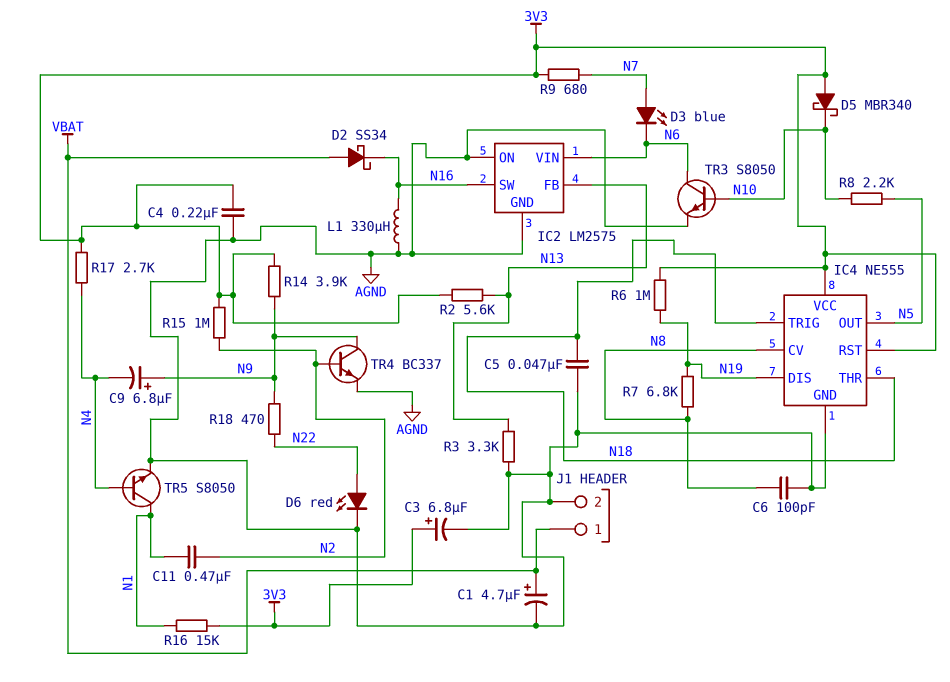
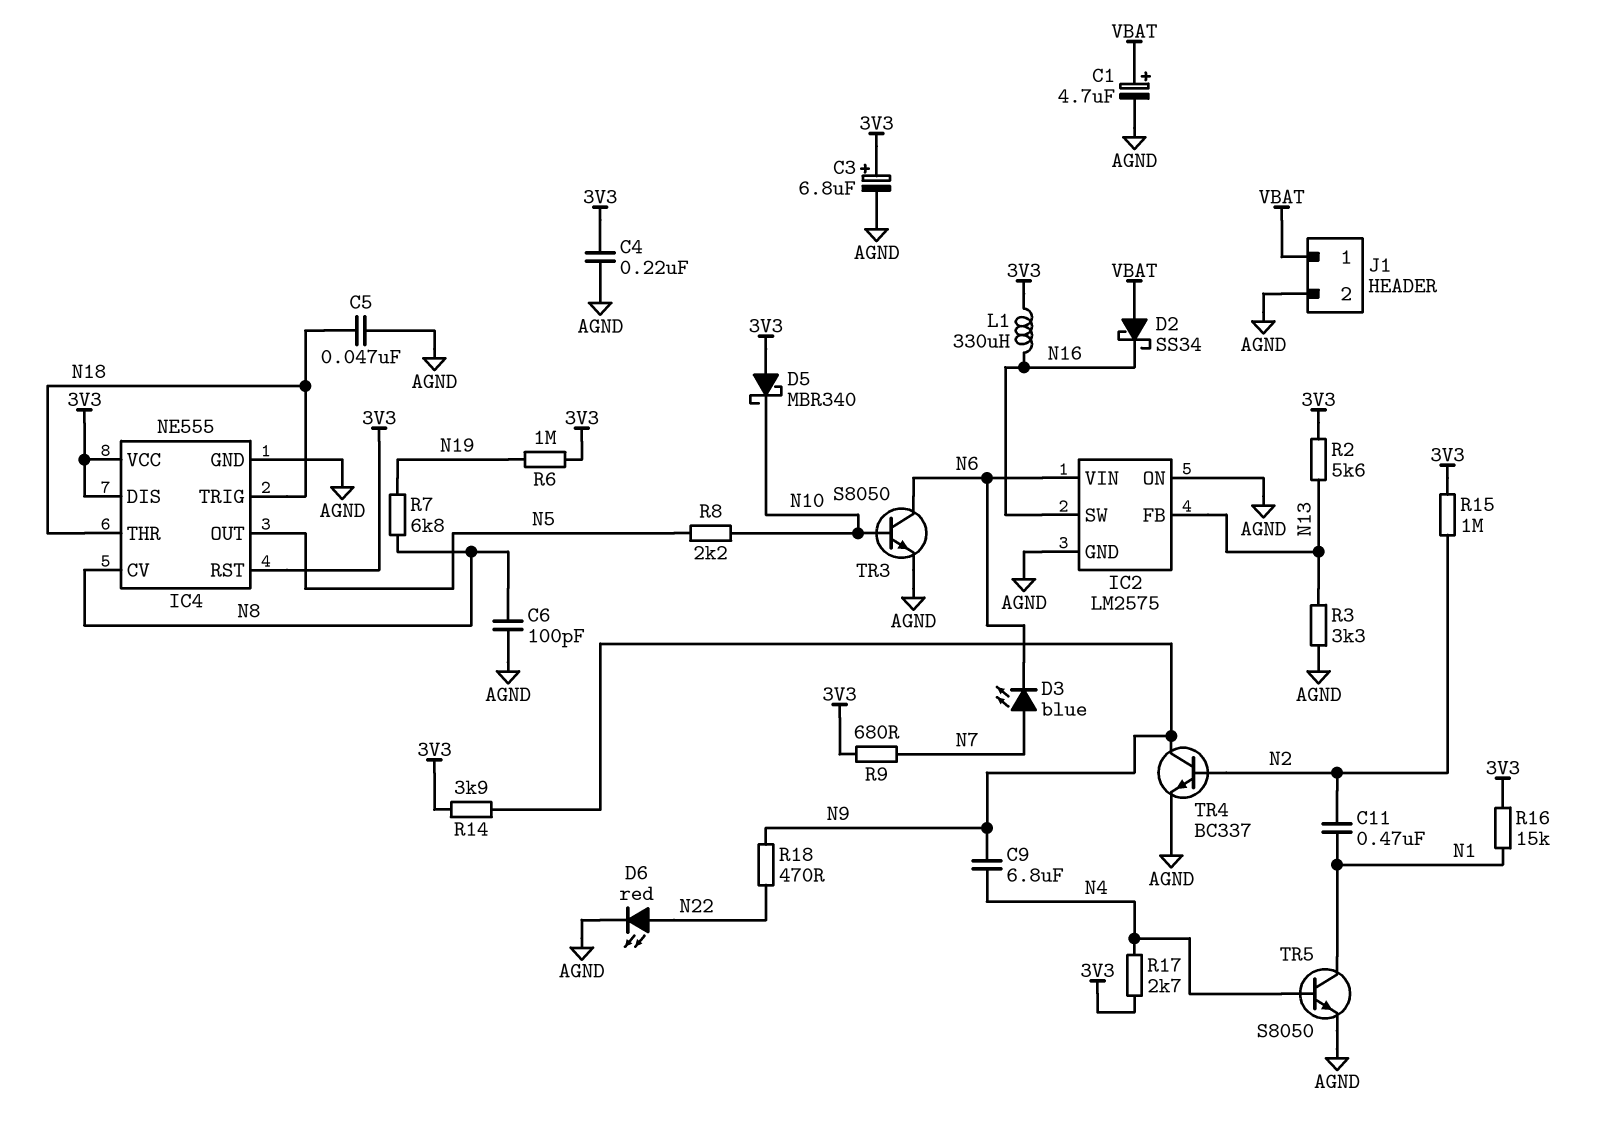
C9: 6.8uF (plus N9, minus N4) -> 6.8uF (N4, N9)
IC4 pin DIS: N19 -> 3V3
L1: 330uH (AGND, N16) -> 330uH (3V3, N16)

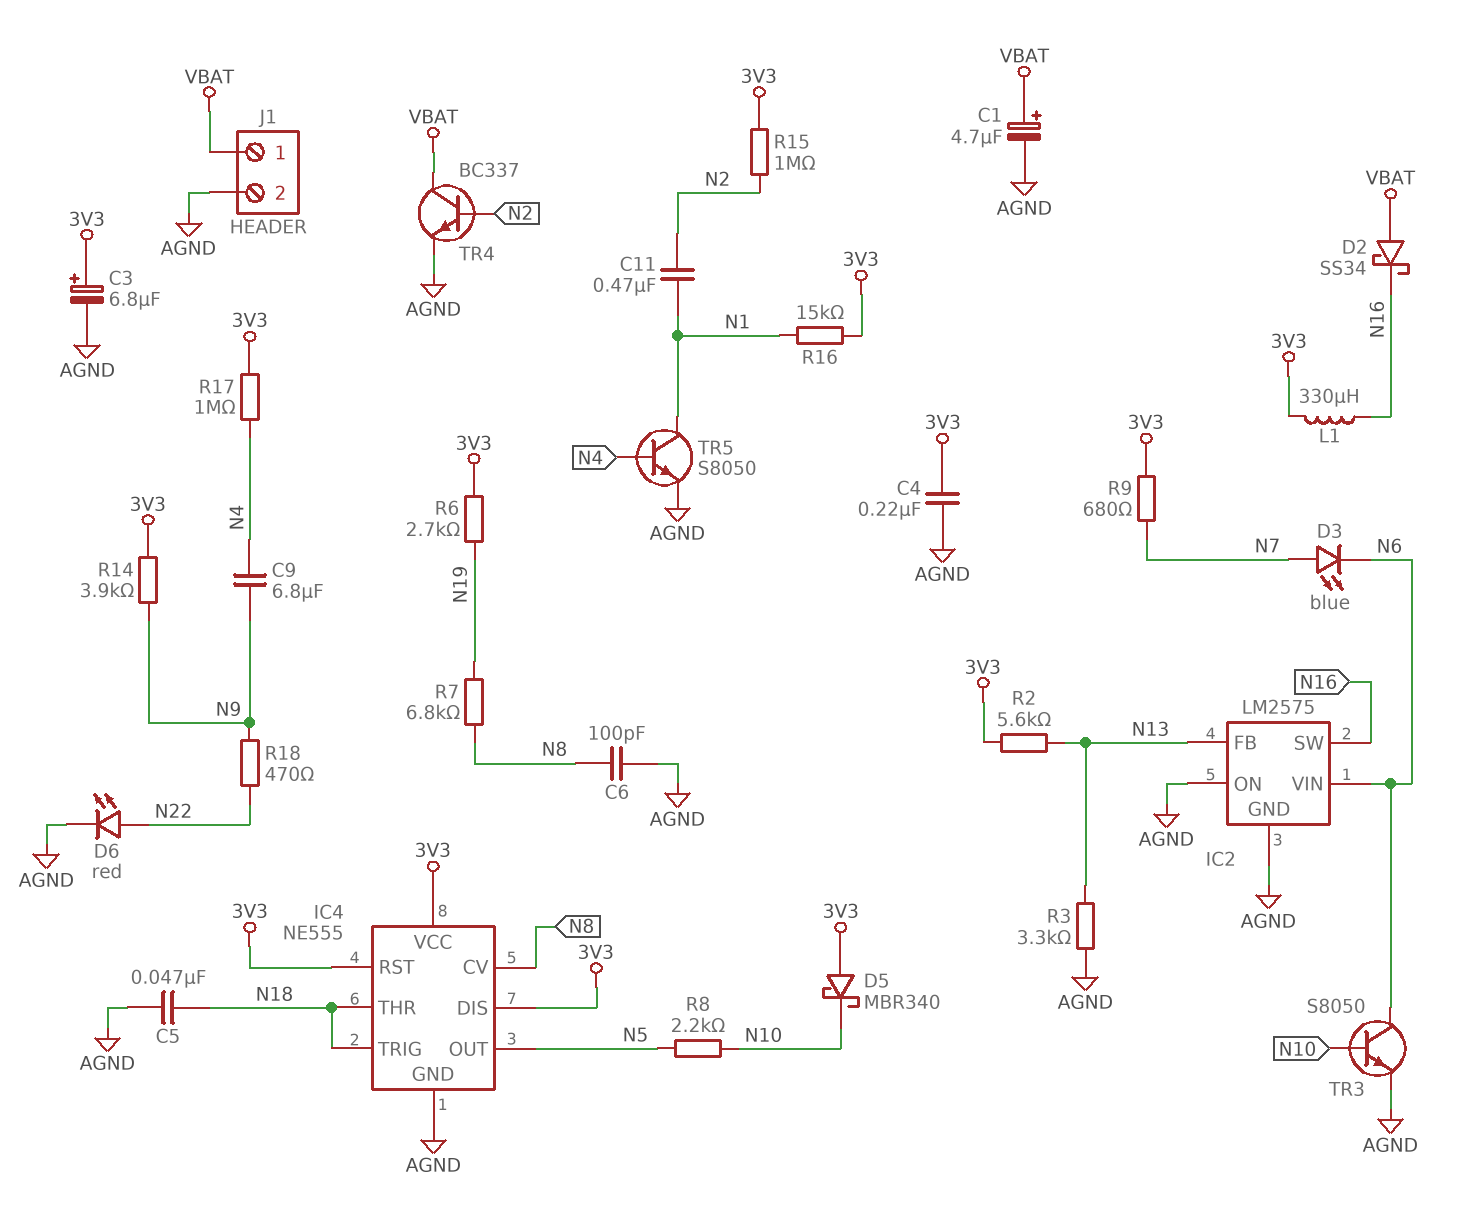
R6: 1M (3V3, N19) -> 2.7k (3V3, N19)
R17: 2.7k (3V3, N4) -> 1M (3V3, N4)
TR4: NPN BC337 (B N2, C N9, E AGND) -> NPN BC337 (B N2, C VBAT, E AGND)

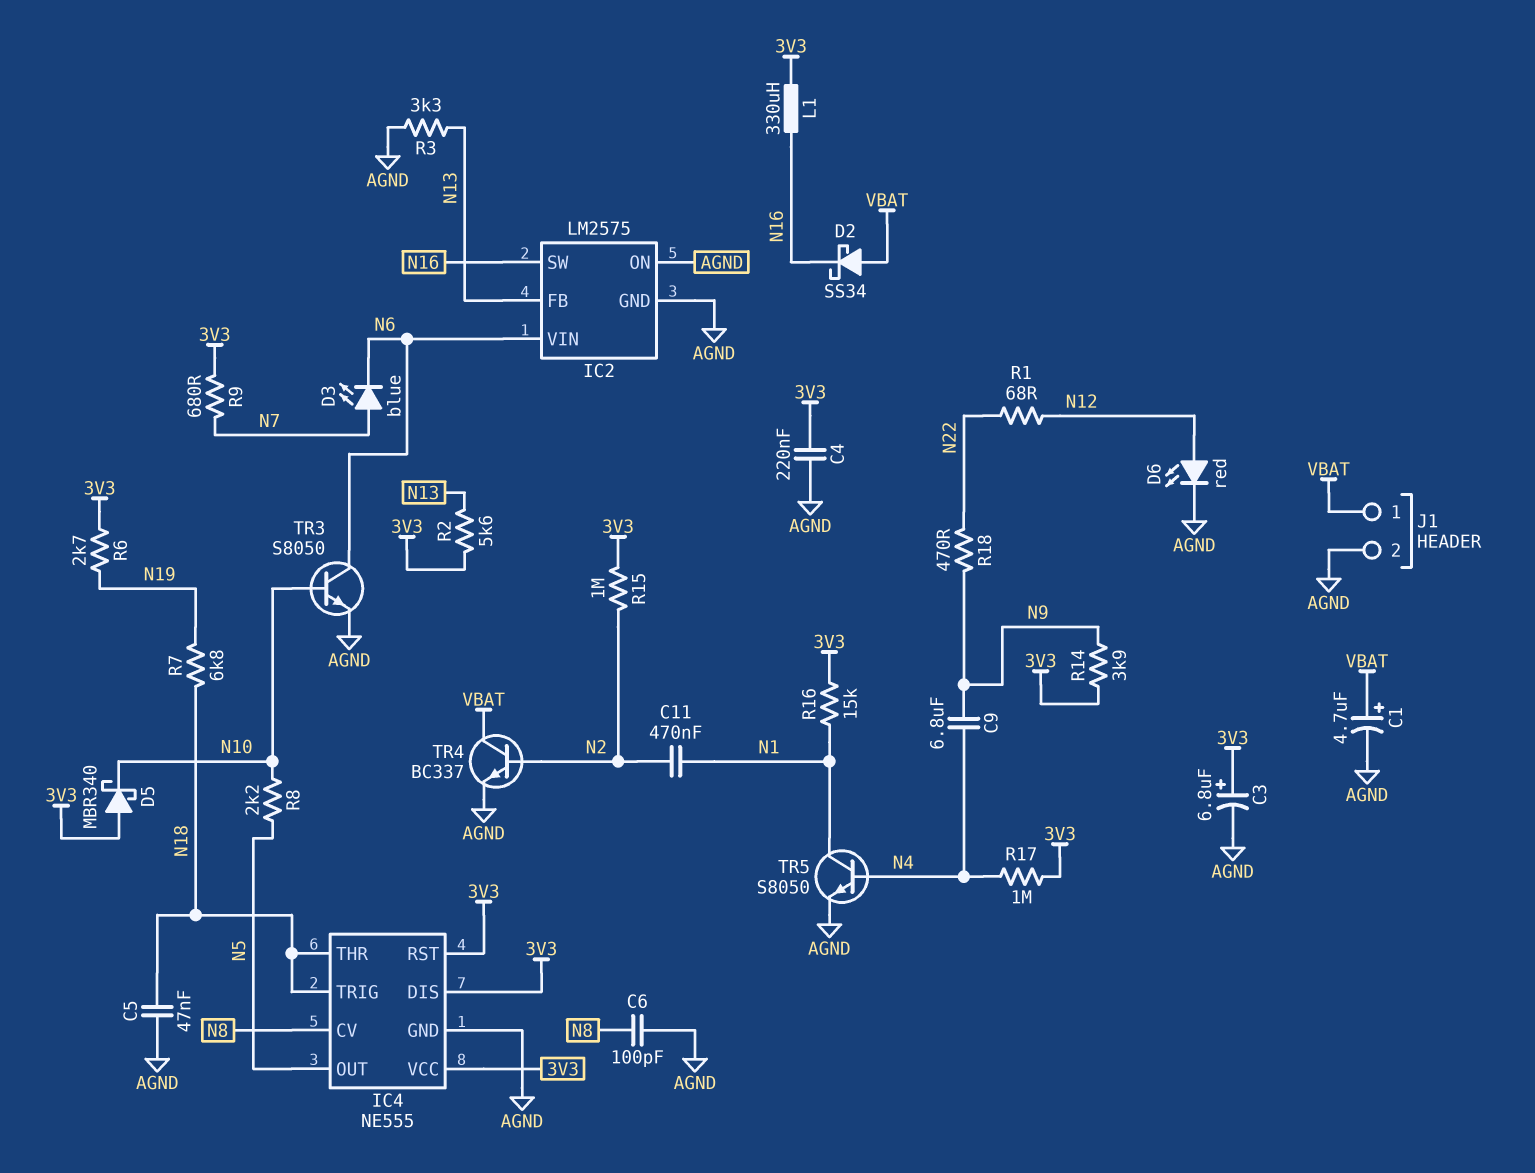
D6: LED red (A N22, K AGND) -> LED red (A N12, K AGND)
R1: none -> 68 (N12, N22)
R7: 6.8k (N8, N19) -> 6.8k (N18, N19)

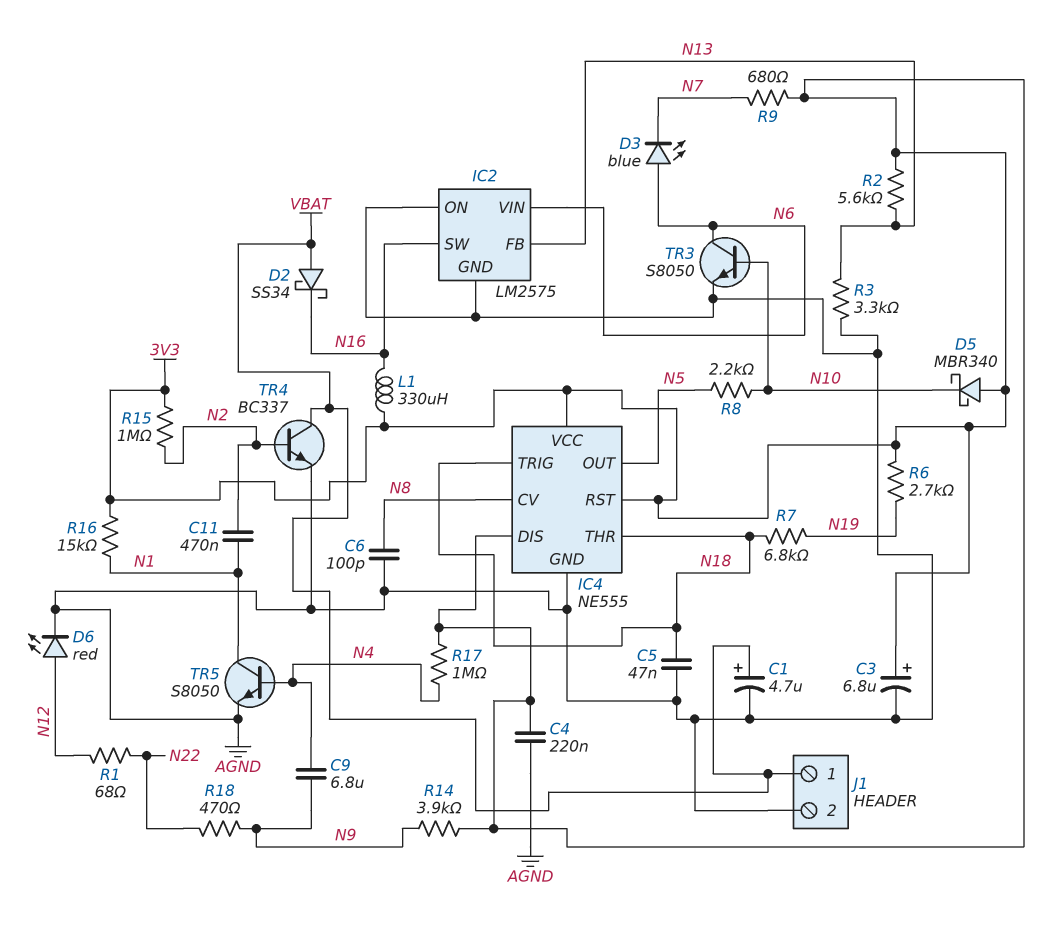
D3: LED blue (A N7, K N6) -> LED blue (A N6, K N7)

